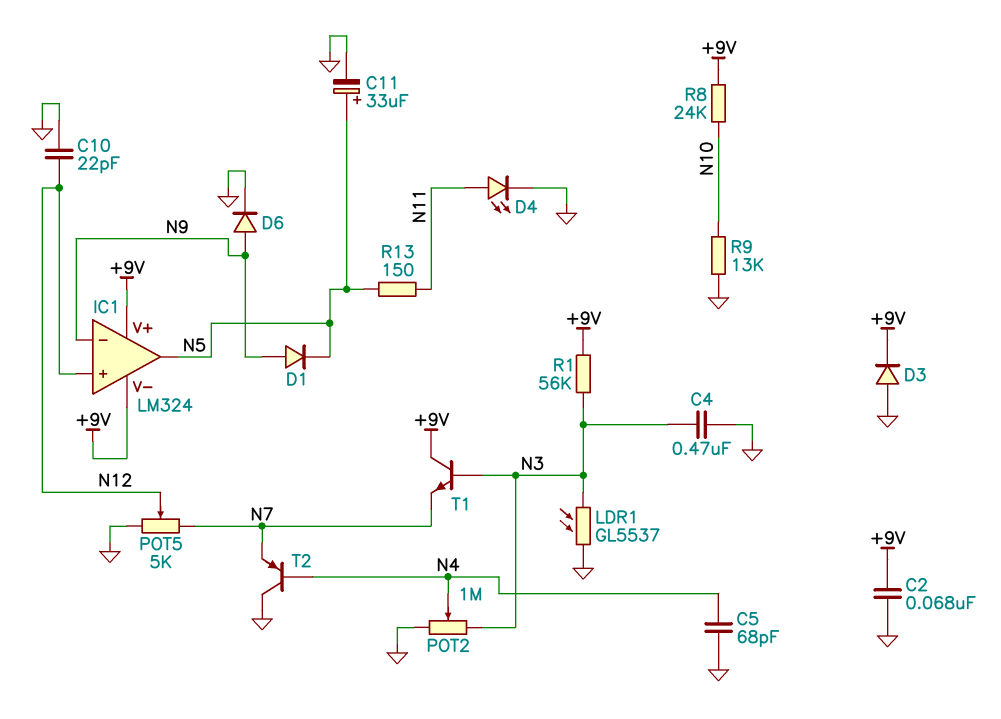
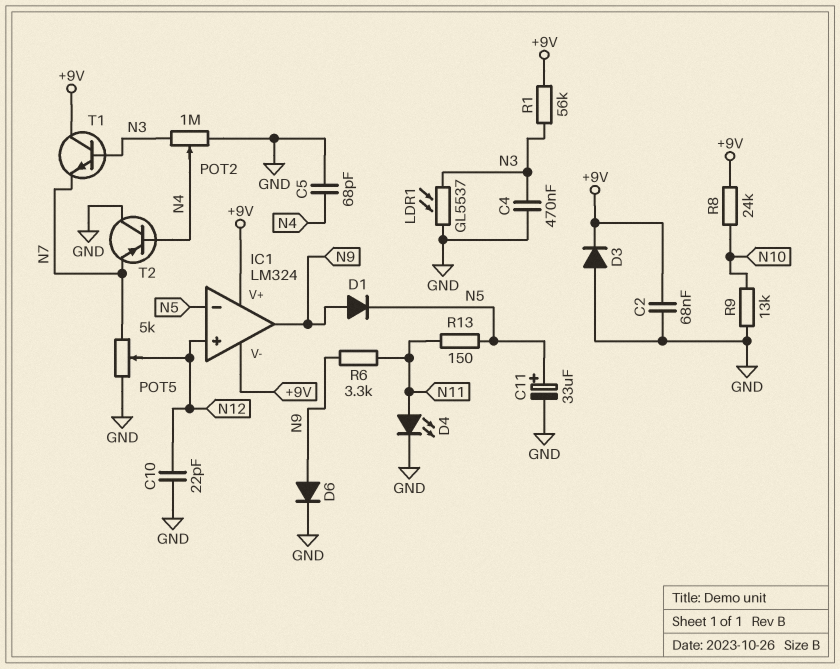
IC1 pin in-: N9 -> N5
IC1 pin out: N5 -> N9
R6: none -> 3.3k (N9, N11)

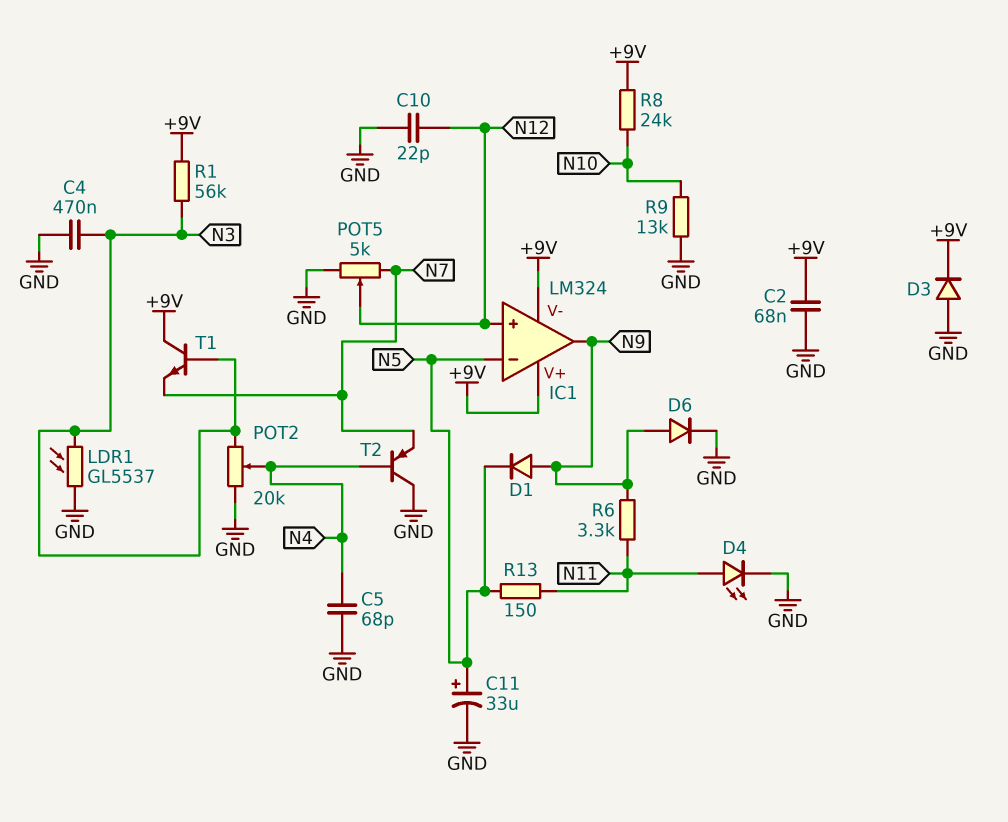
POT2: 1M (GND, N3, wiper N4) -> 20k (GND, N3, wiper N4)

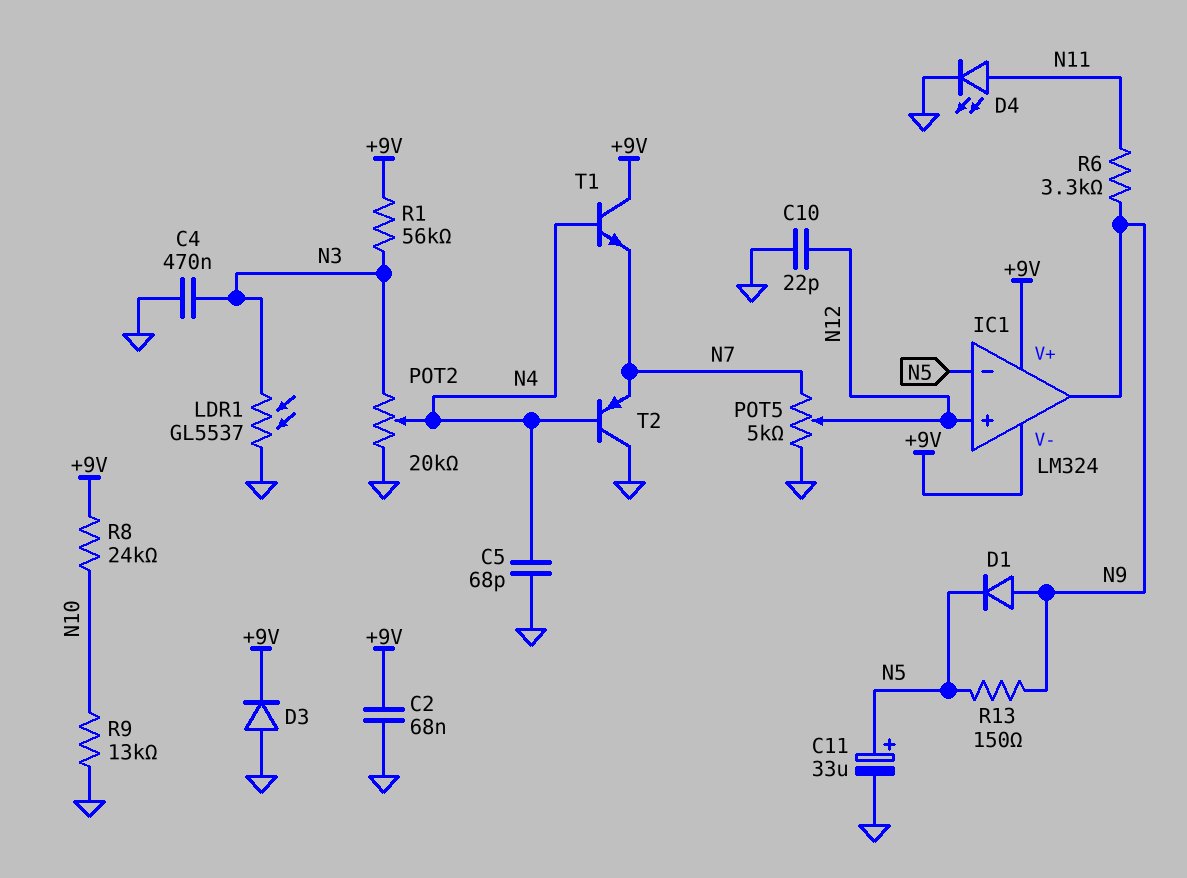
D6: diode (A N9, K GND) -> none
R13: 150 (N5, N11) -> 150 (N5, N9)
T1: NPN (B N3, C +9V, E N7) -> NPN (B N4, C +9V, E N7)

